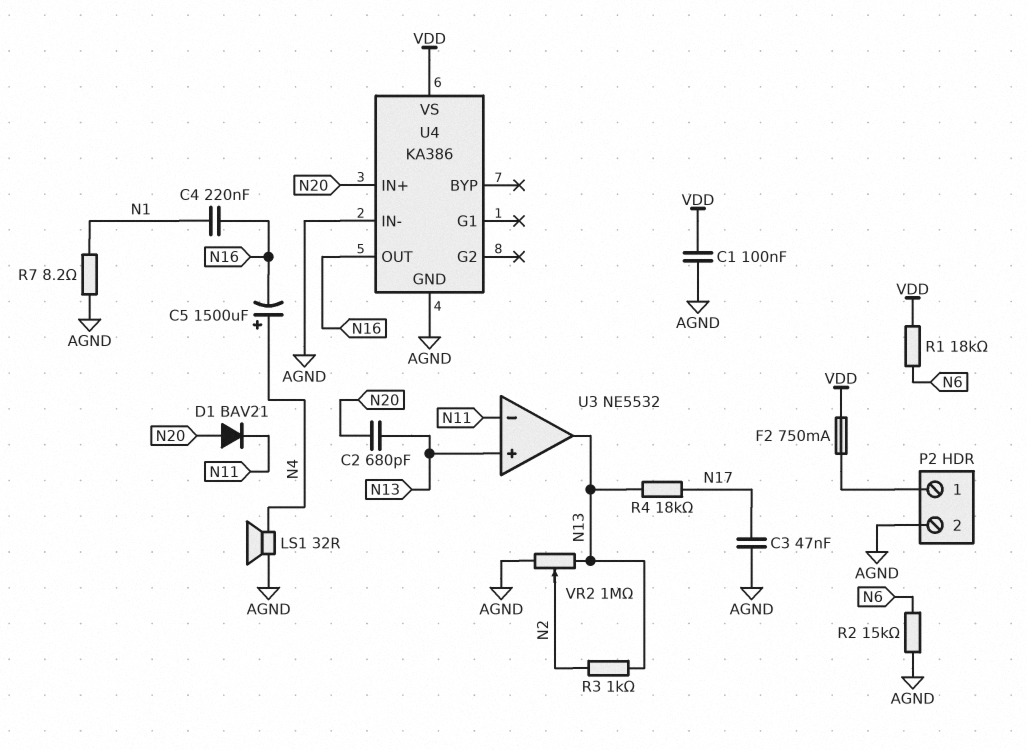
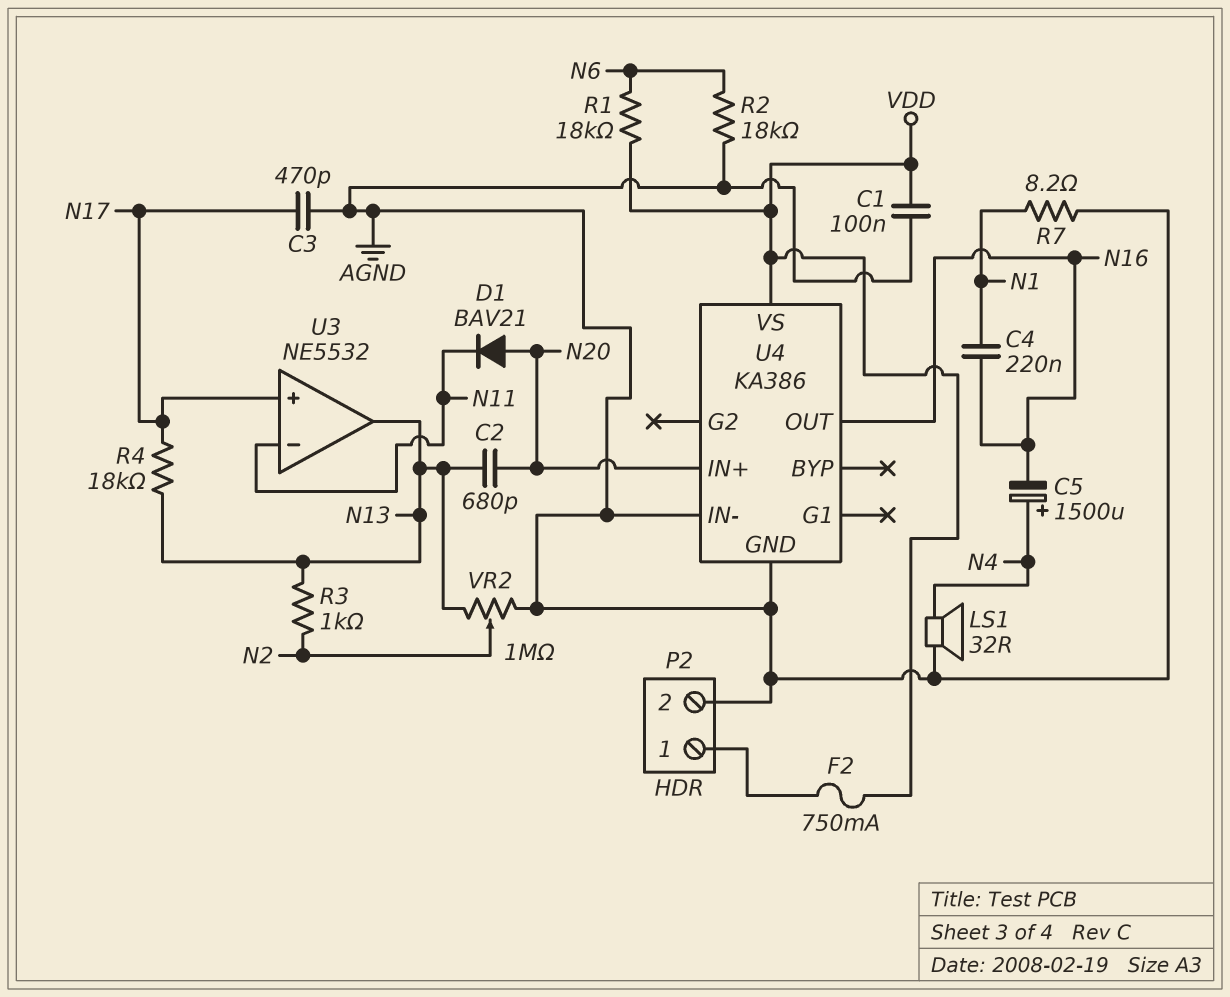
C3: 47nF (AGND, N17) -> 470pF (AGND, N17)
R2: 15k (AGND, N6) -> 18k (AGND, N6)
U3 pin in+: N13 -> N17

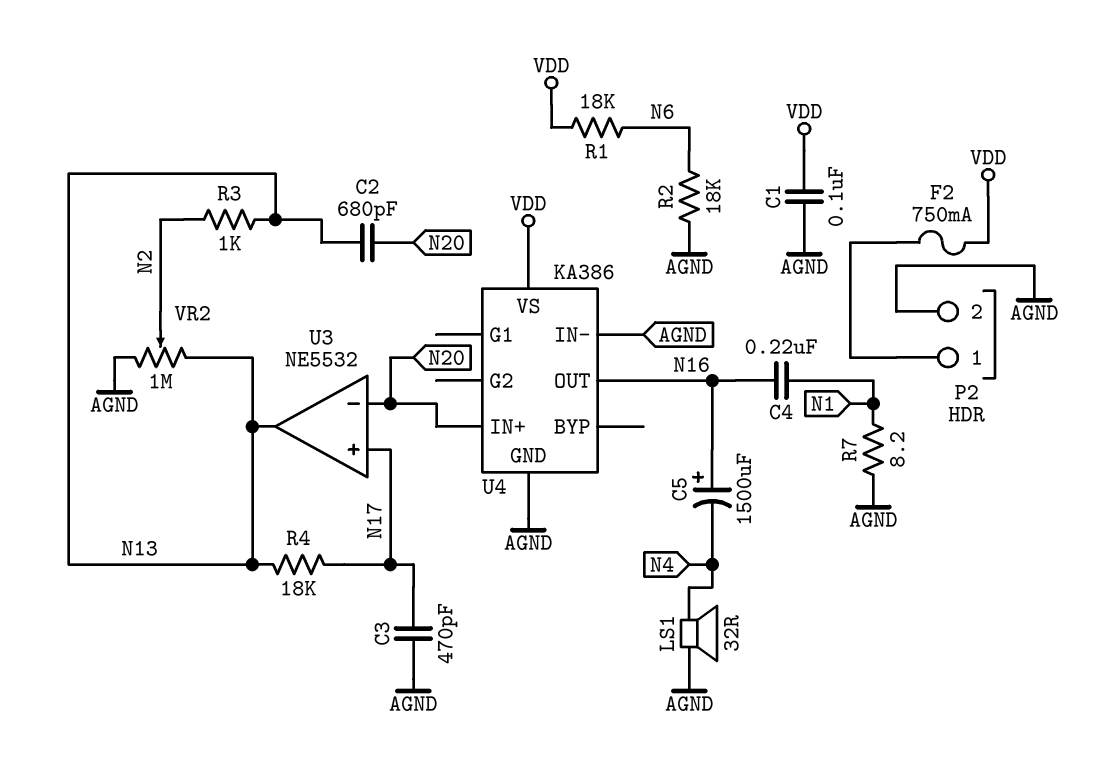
C5: 1500uF (plus N4, minus N16) -> 1500uF (plus N16, minus N4)
D1: diode BAV21 (A N20, K N11) -> none
U3 pin in-: N11 -> N20

